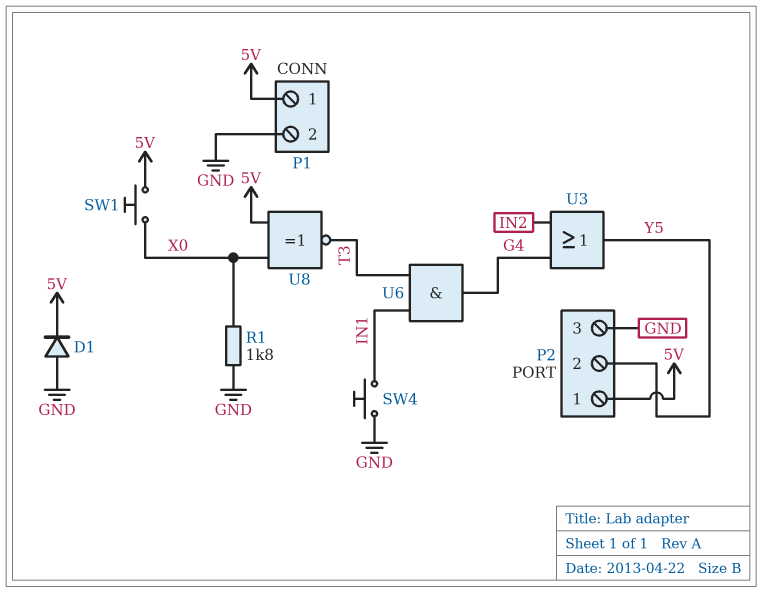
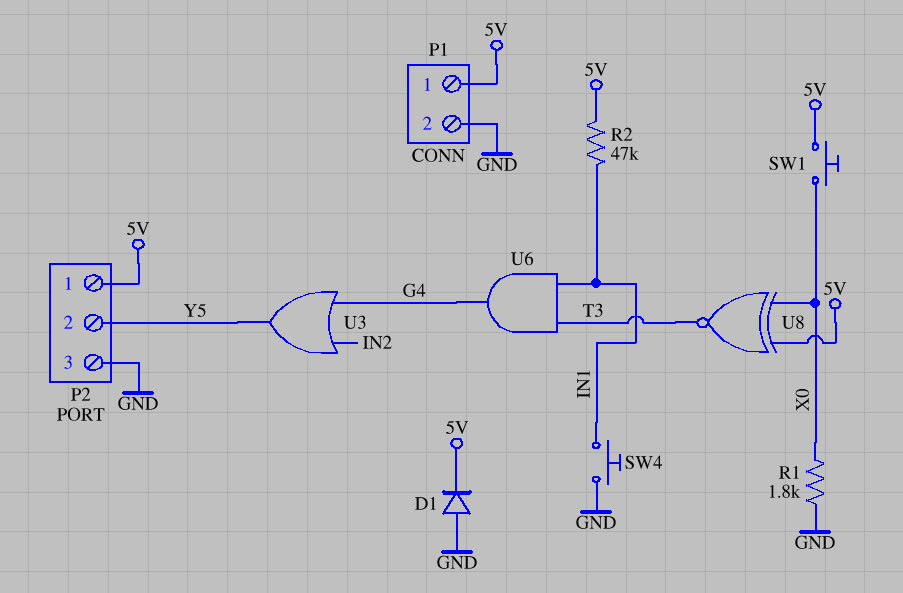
R2: none -> 47k (5V, IN1)

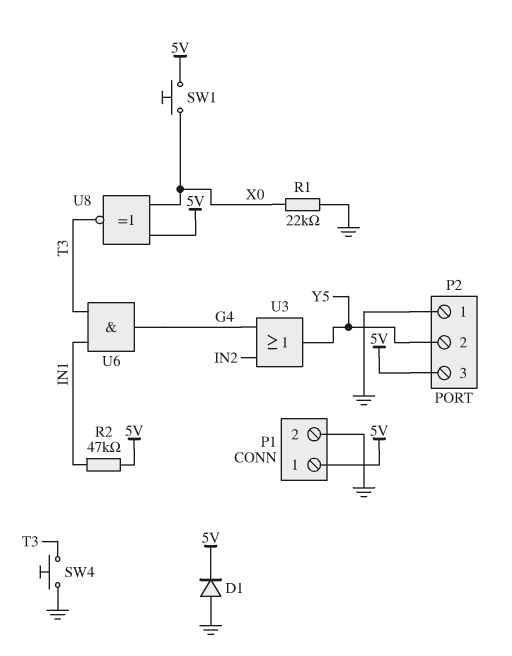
P2 pin 1: 5V -> GND
P2 pin 3: GND -> 5V
R1: 1.8k (GND, X0) -> 22k (GND, X0)
SW4: button (GND, IN1) -> button (GND, T3)

